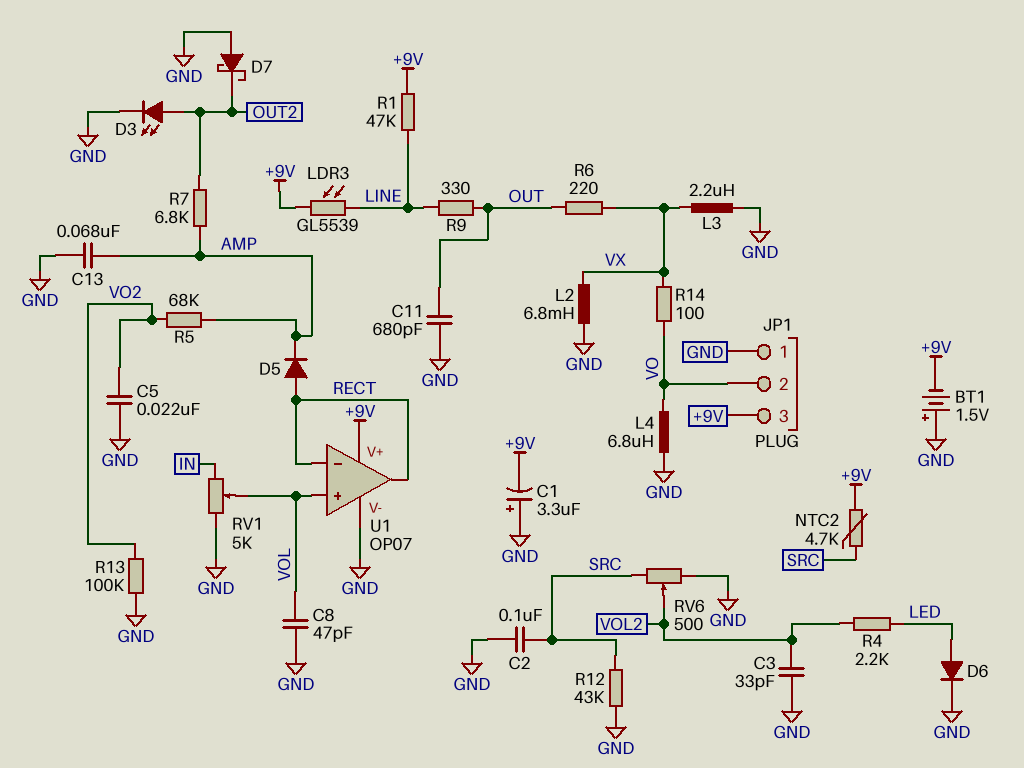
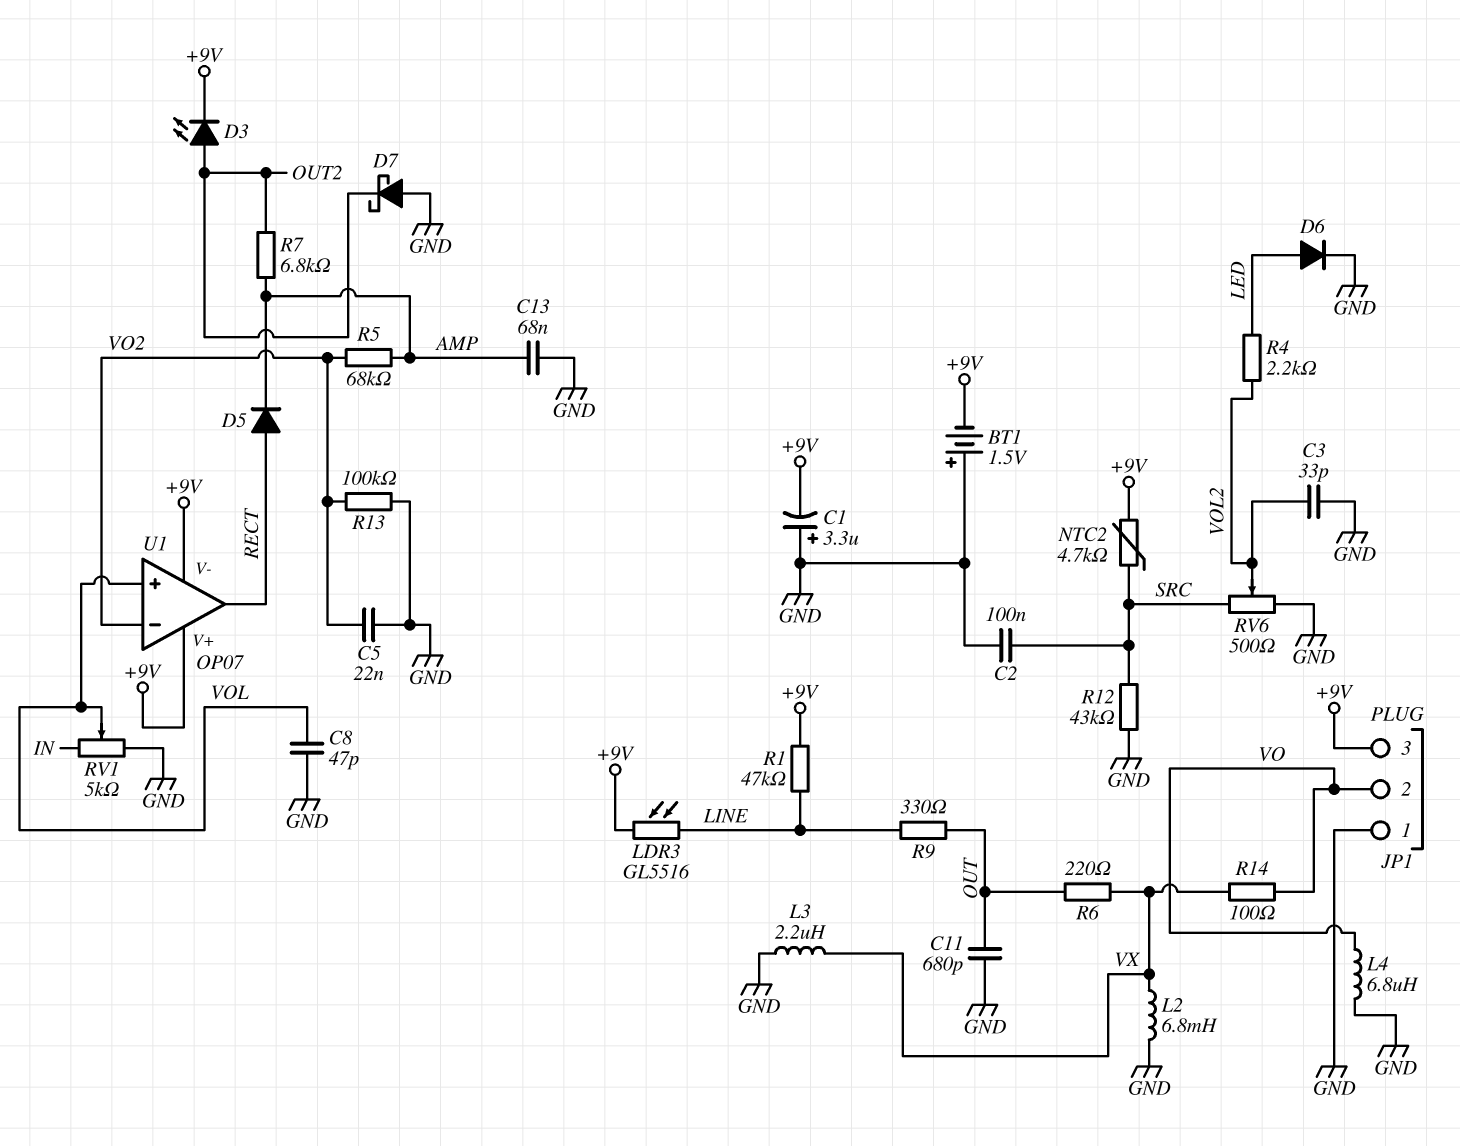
D3: LED (A OUT2, K GND) -> LED (A OUT2, K +9V)
LDR3: GL5539 (+9V, LINE) -> GL5516 (+9V, LINE)
U1 pin V-: GND -> +9V
U1 pin in-: RECT -> VO2

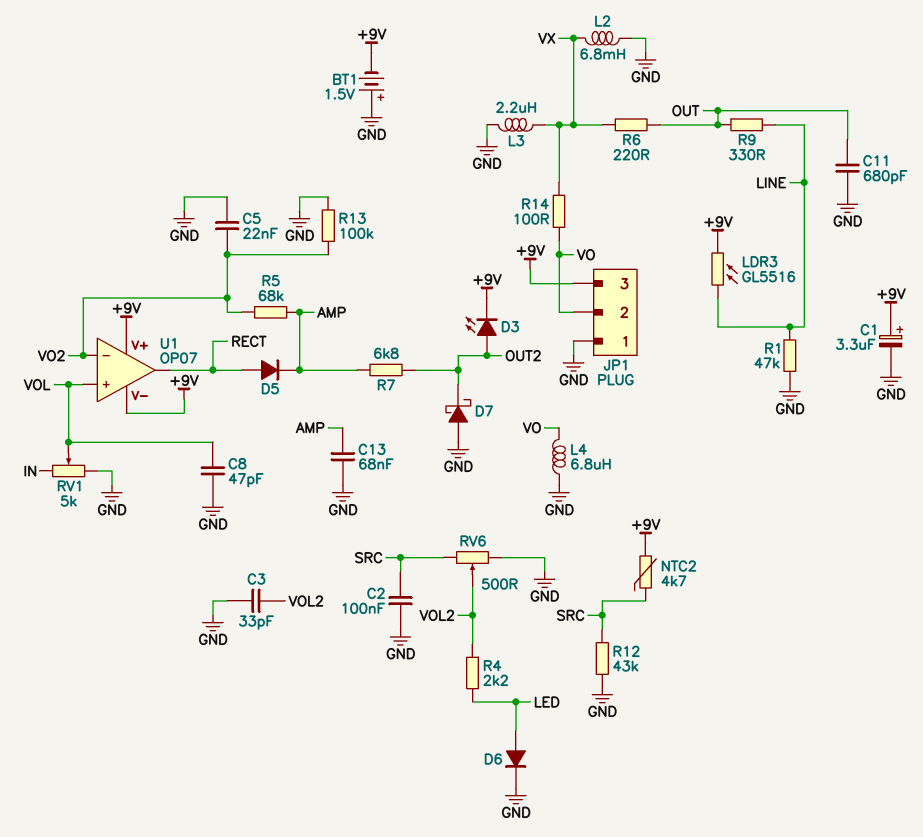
C1: 3.3uF (plus GND, minus +9V) -> 3.3uF (plus +9V, minus GND)
R1: 47k (+9V, LINE) -> 47k (GND, LINE)

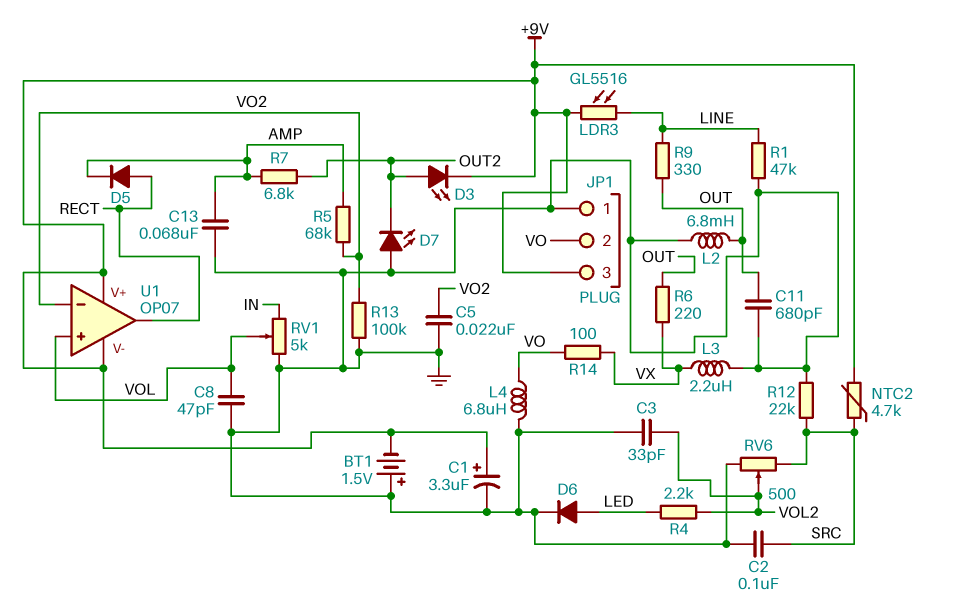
D7: schottky (A GND, K OUT2) -> LED (A GND, K OUT2)
L2: 6.8mH (GND, VX) -> 6.8mH (GND, OUT)
R12: 43k (GND, SRC) -> 22k (GND, SRC)

